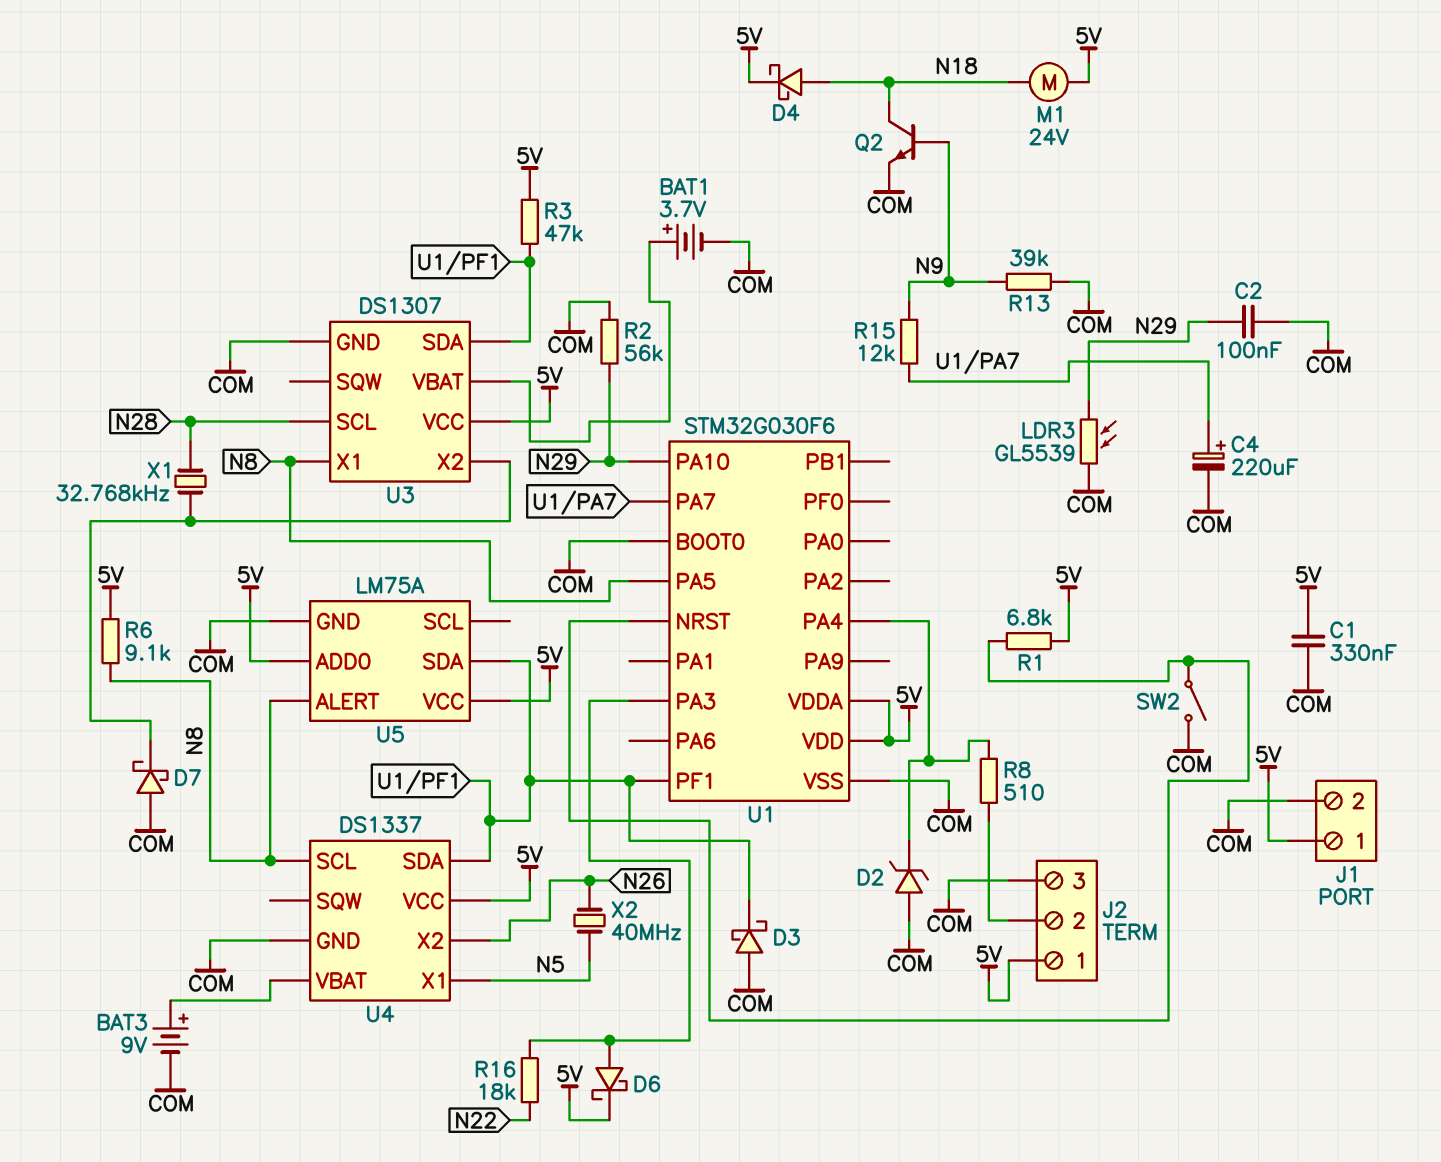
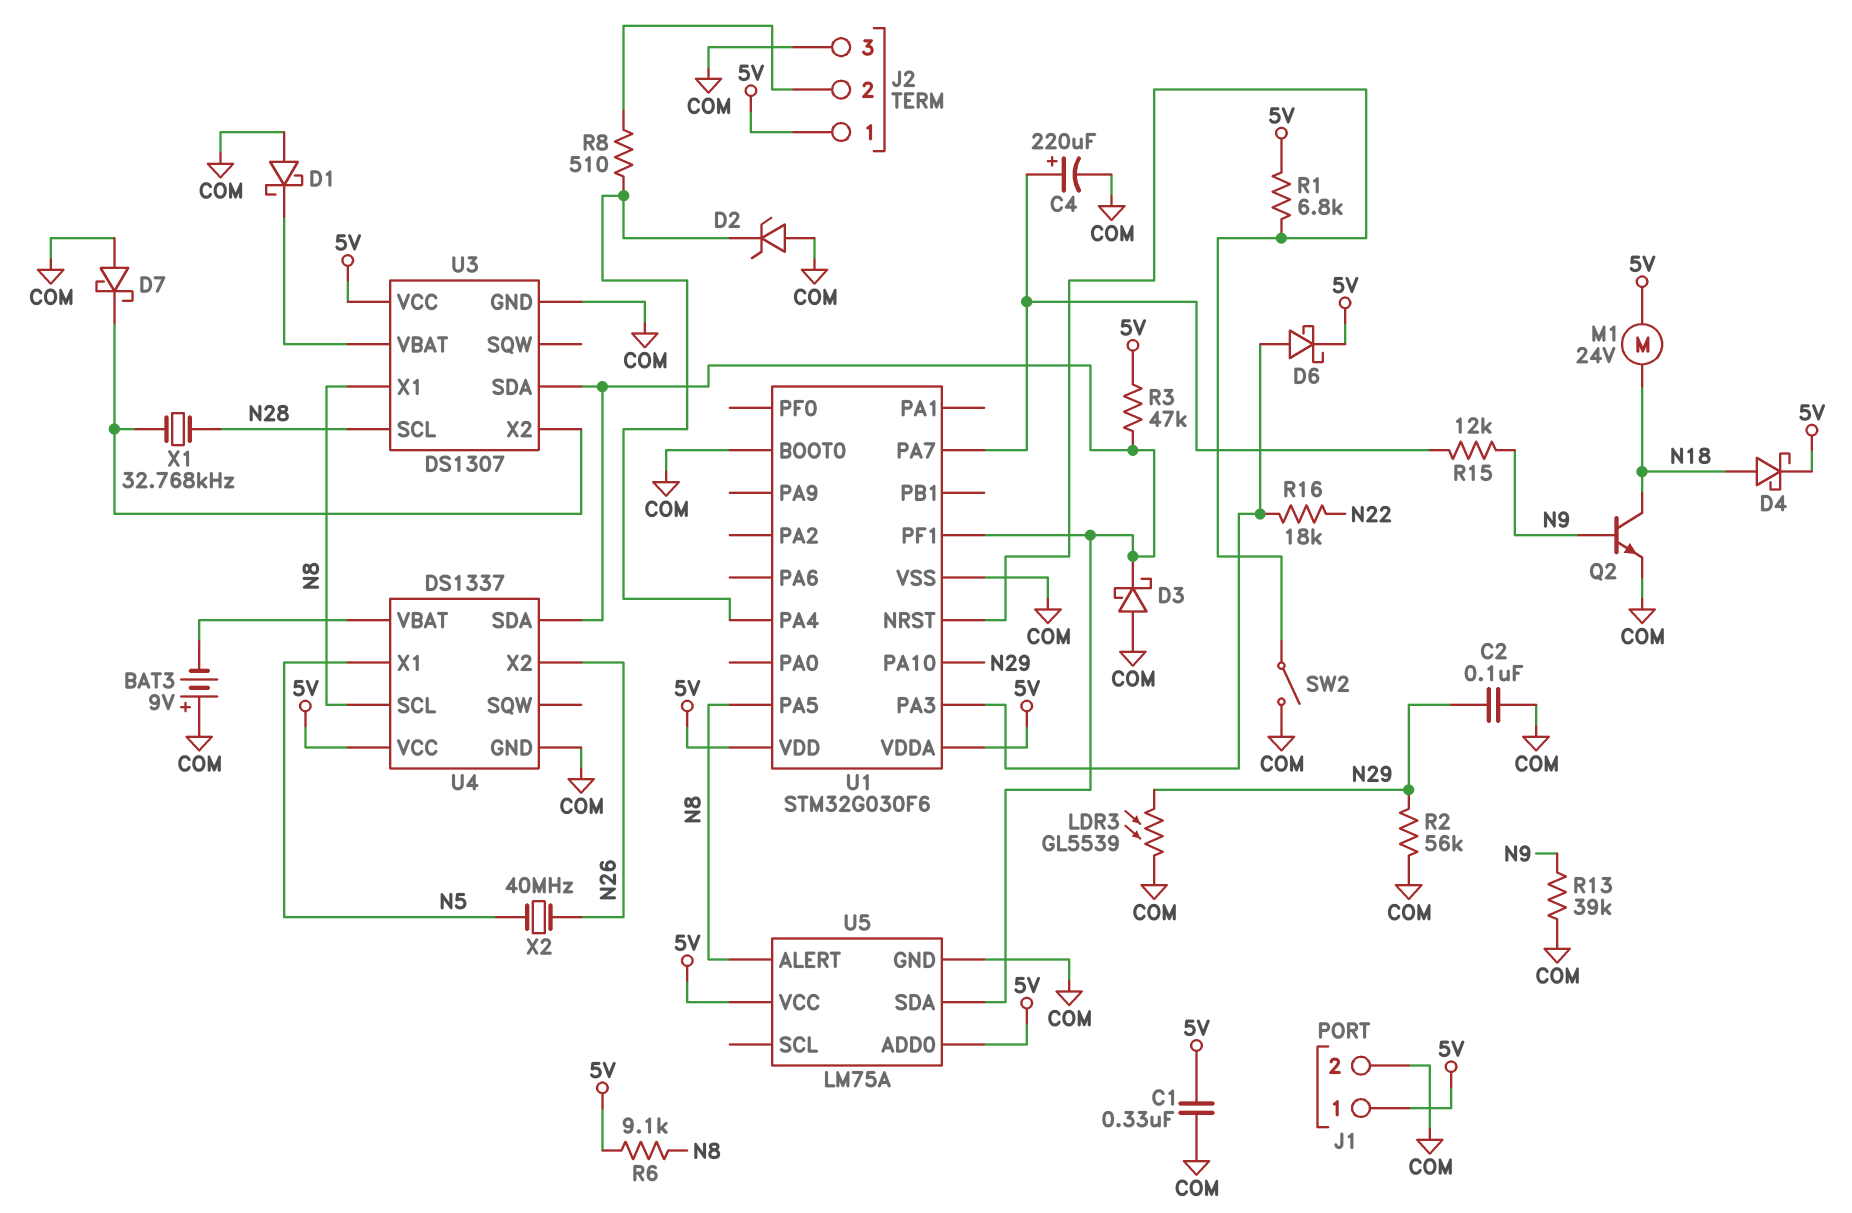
BAT1: 3.7V (plus U3/VBAT, minus COM) -> none
BAT3: 9V (plus U4/VBAT, minus COM) -> 9V (plus COM, minus U4/VBAT)
D1: none -> schottky (A COM, K U3/VBAT)

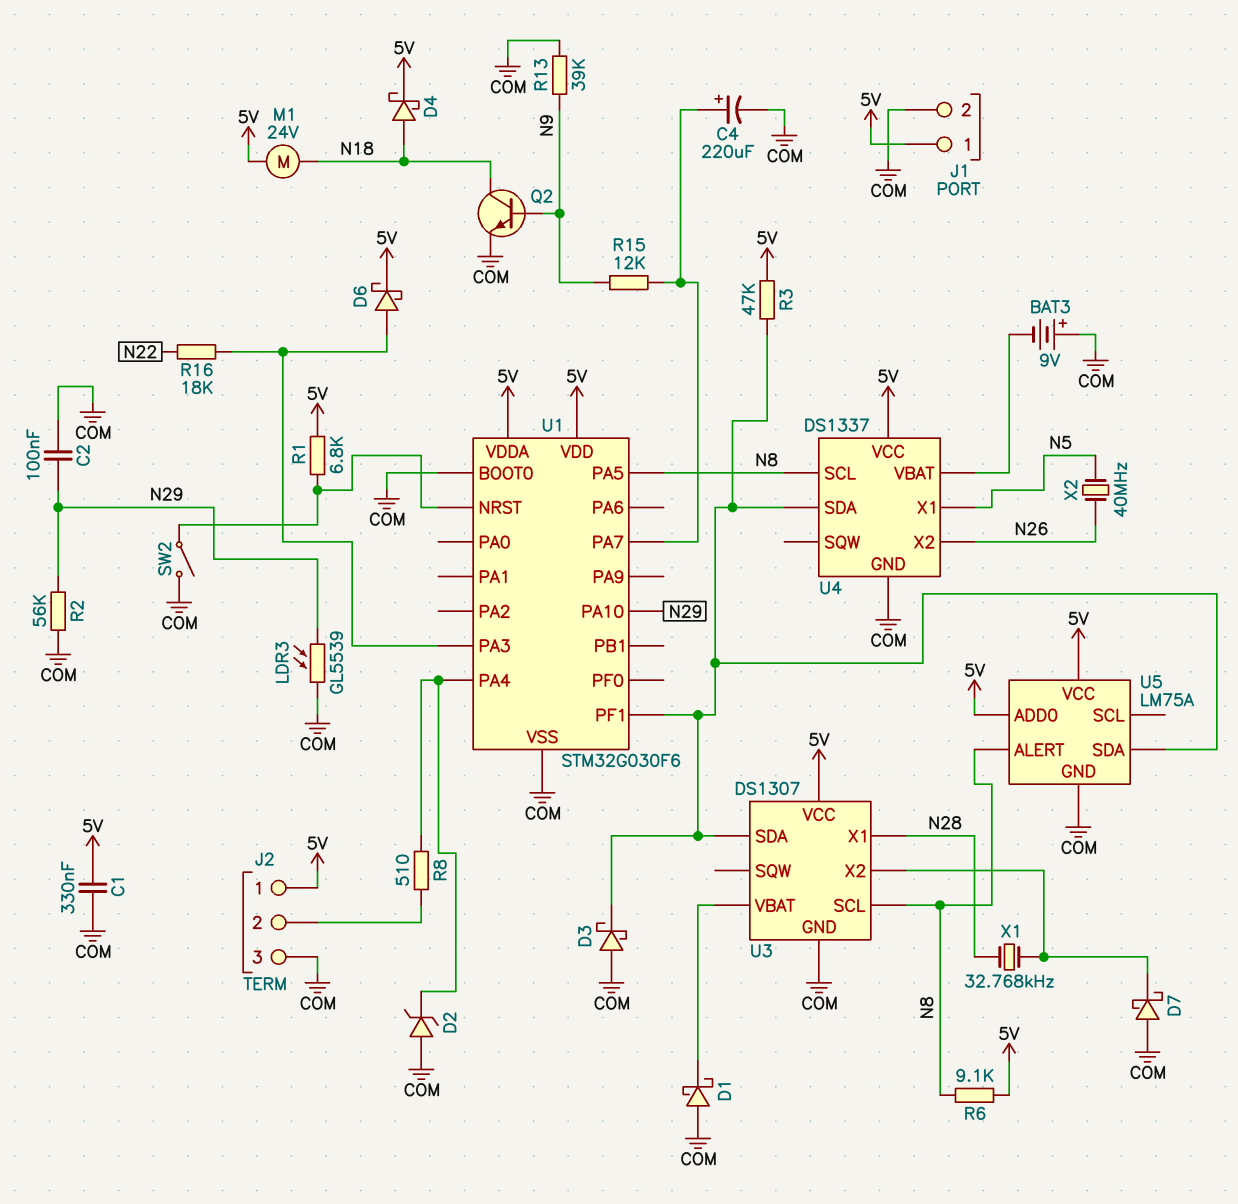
U3 pin SCL: N28 -> N8
U3 pin X1: N8 -> N28

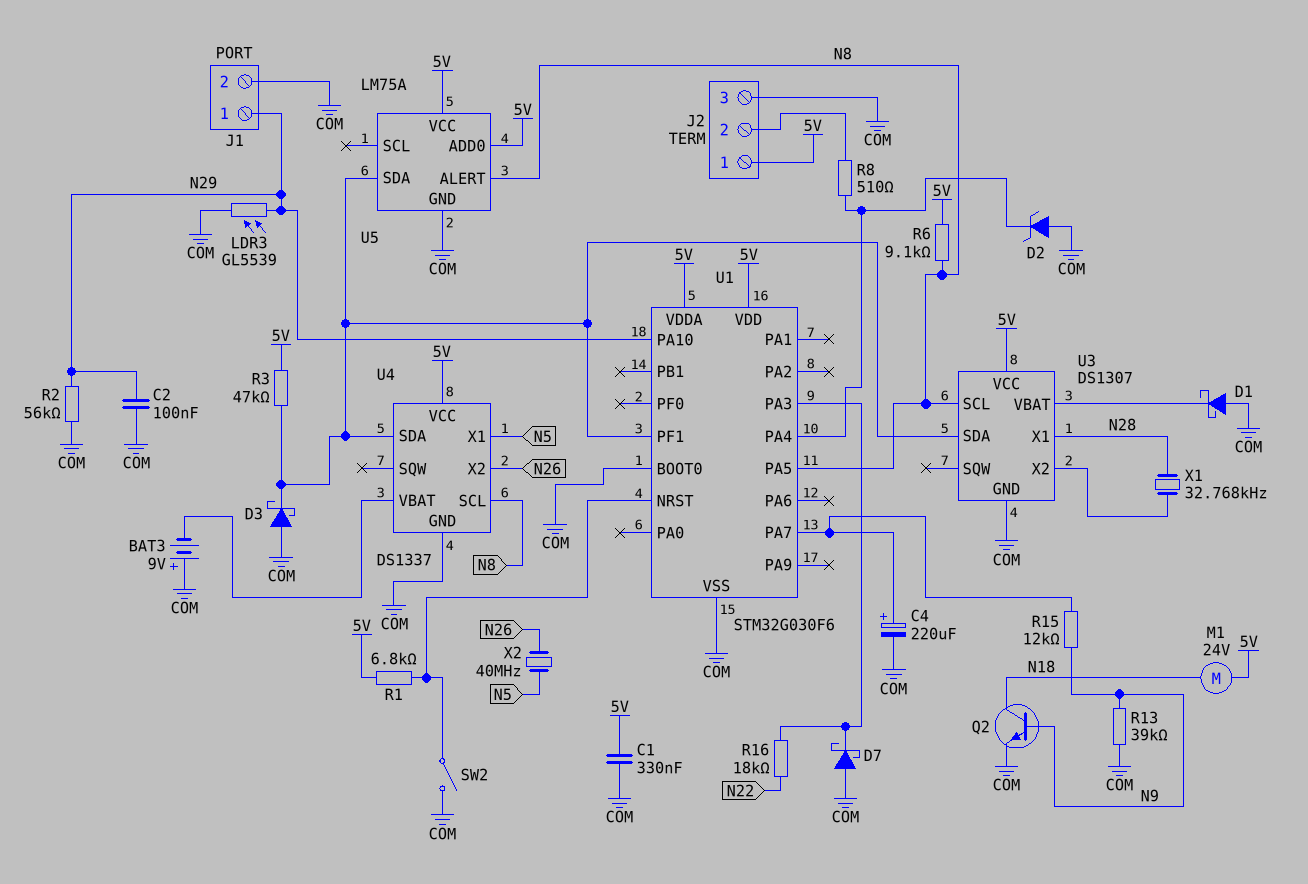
D4: schottky (A N18, K 5V) -> none
D6: schottky (A U1/PA3, K 5V) -> none
D7: schottky (A COM, K U3/X2) -> schottky (A COM, K U1/PA3)
J1 pin 1: 5V -> N29

